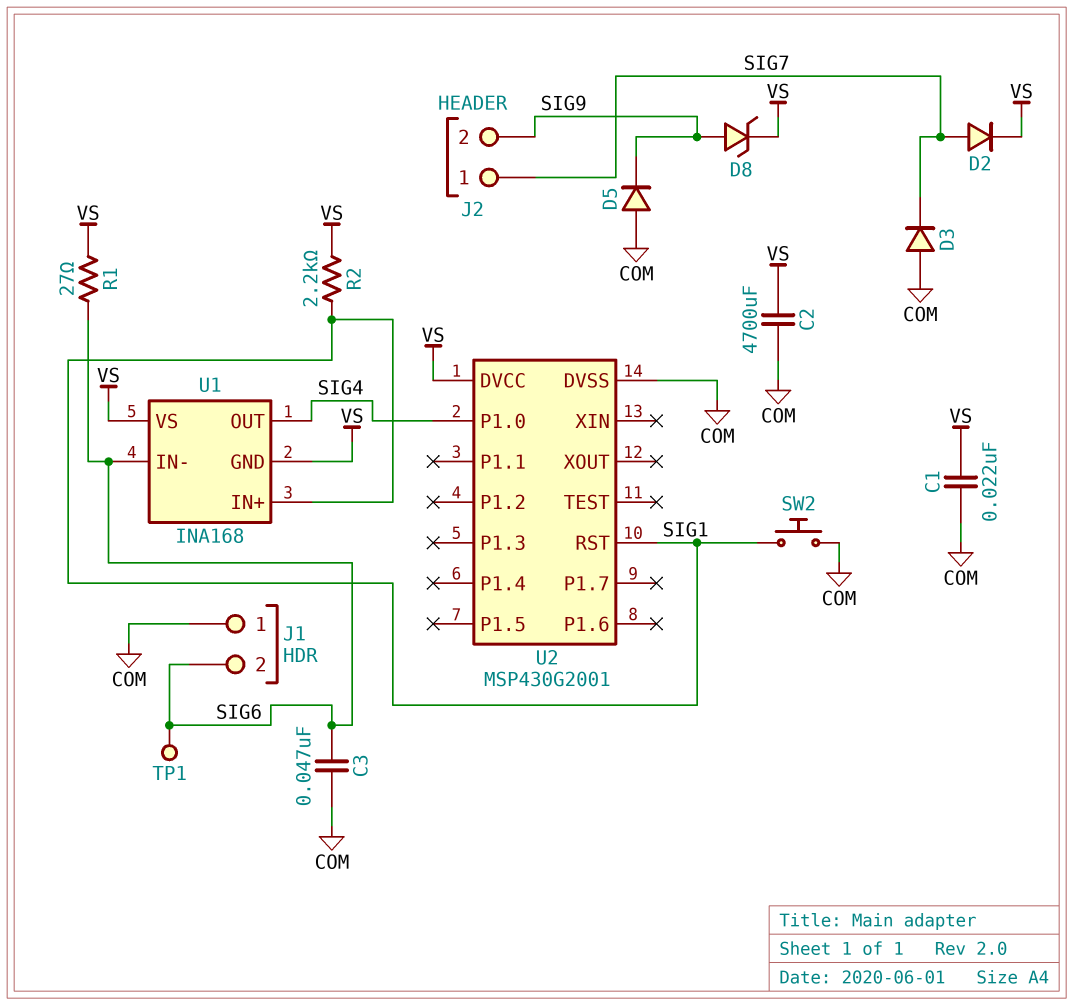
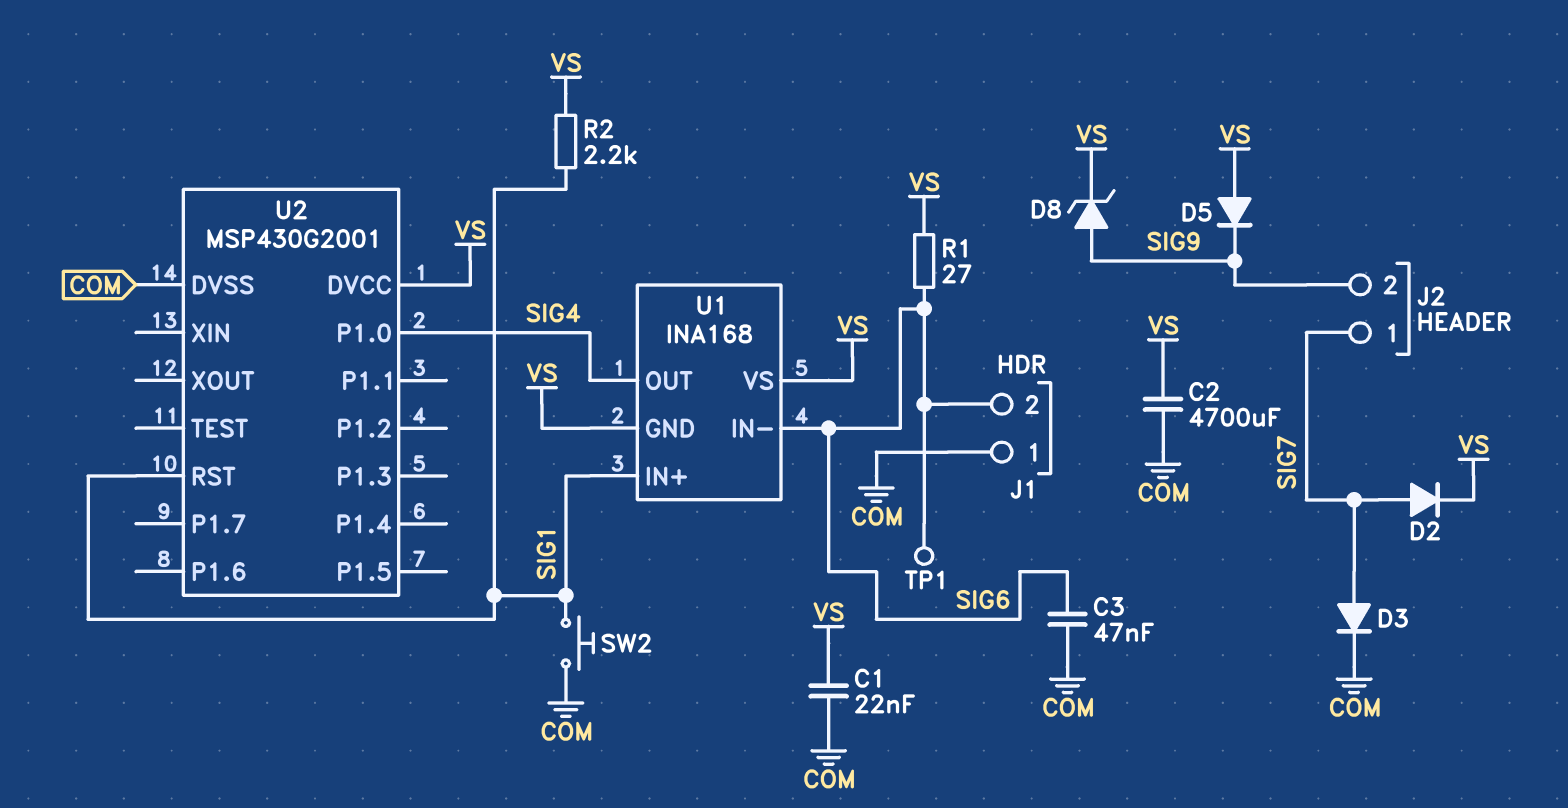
D3: diode (A COM, K SIG7) -> diode (A SIG7, K COM)
D5: diode (A COM, K SIG9) -> diode (A VS, K SIG9)

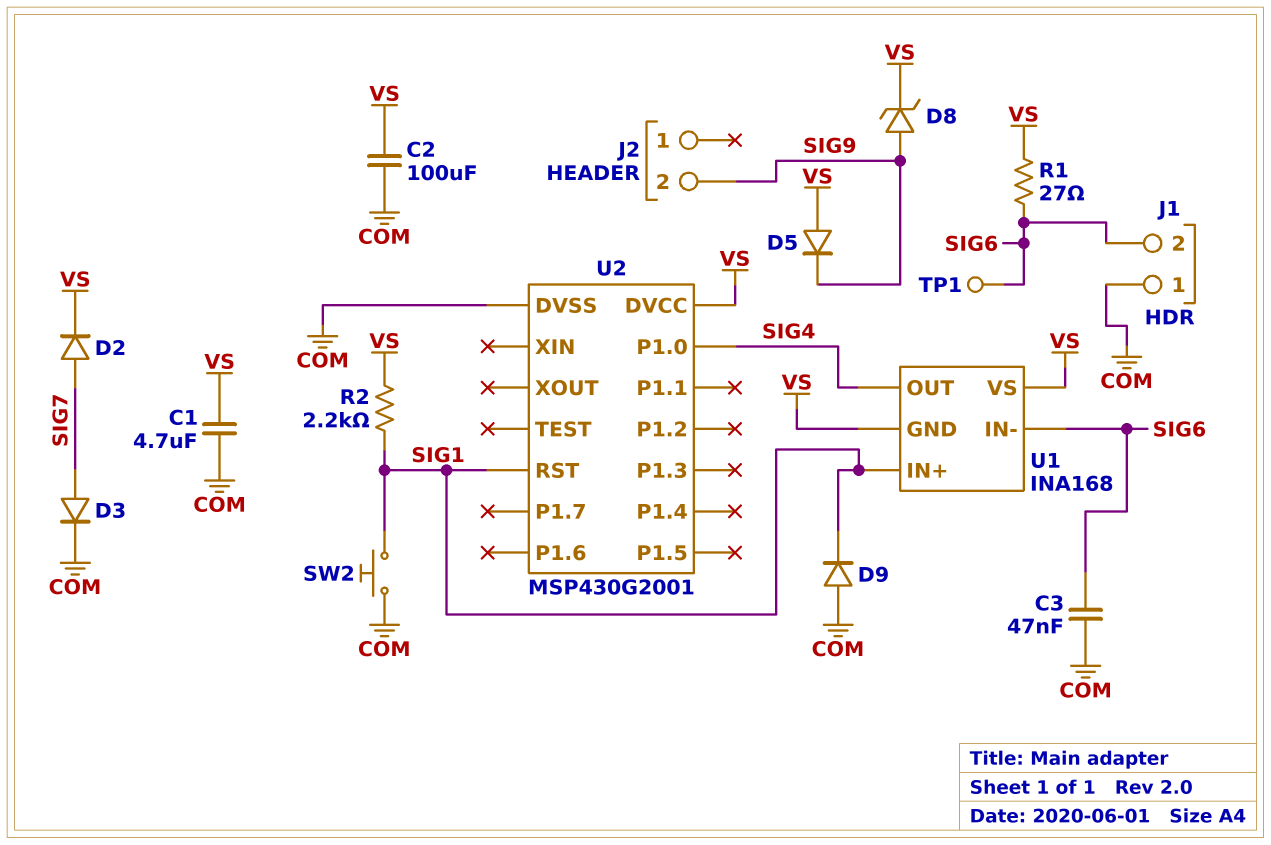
C1: 22nF (COM, VS) -> 4.7uF (COM, VS)
C2: 4700uF (COM, VS) -> 100uF (COM, VS)
D9: none -> diode (A COM, K SIG1)
J2 pin 1: SIG7 -> none

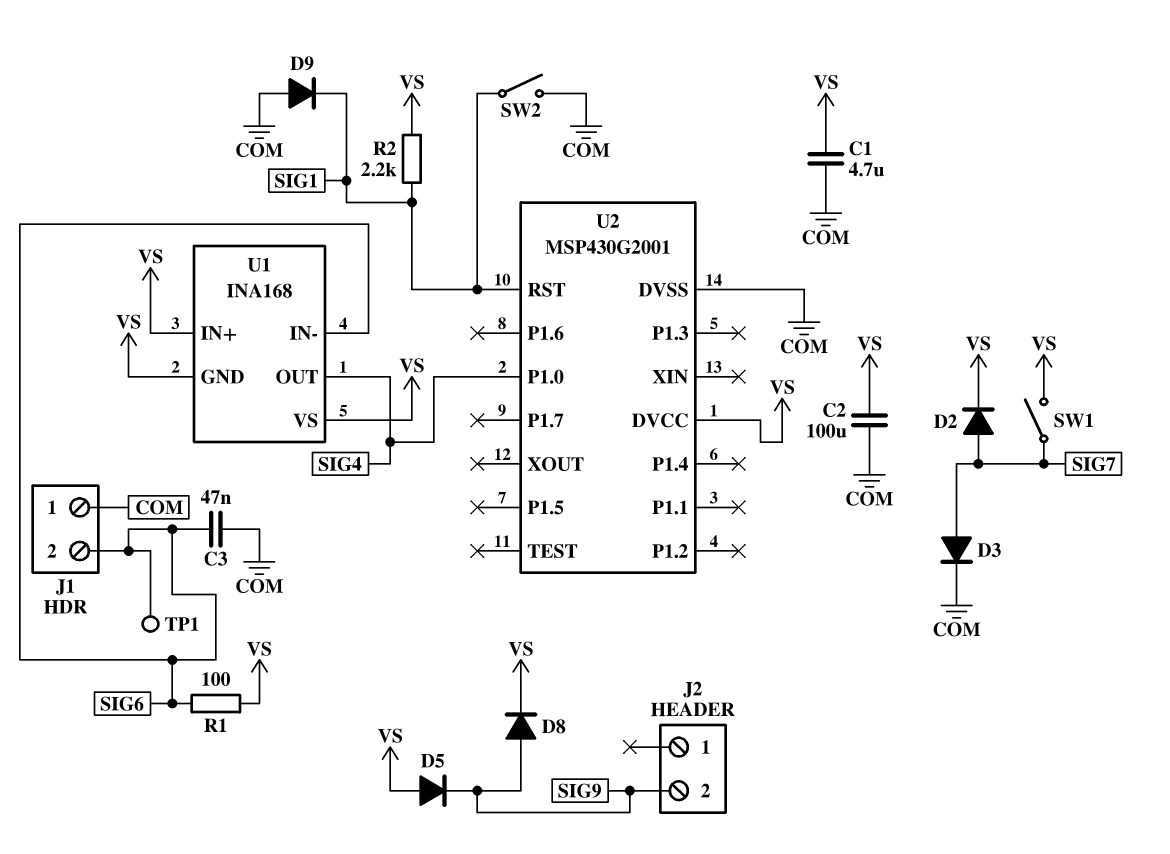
D8: zener (A SIG9, K VS) -> diode (A SIG9, K VS)
R1: 27 (SIG6, VS) -> 100 (SIG6, VS)
SW1: none -> switch (SIG7, VS)
SW2: button (COM, SIG1) -> switch (COM, SIG1)
U1 pin IN+: SIG1 -> VS

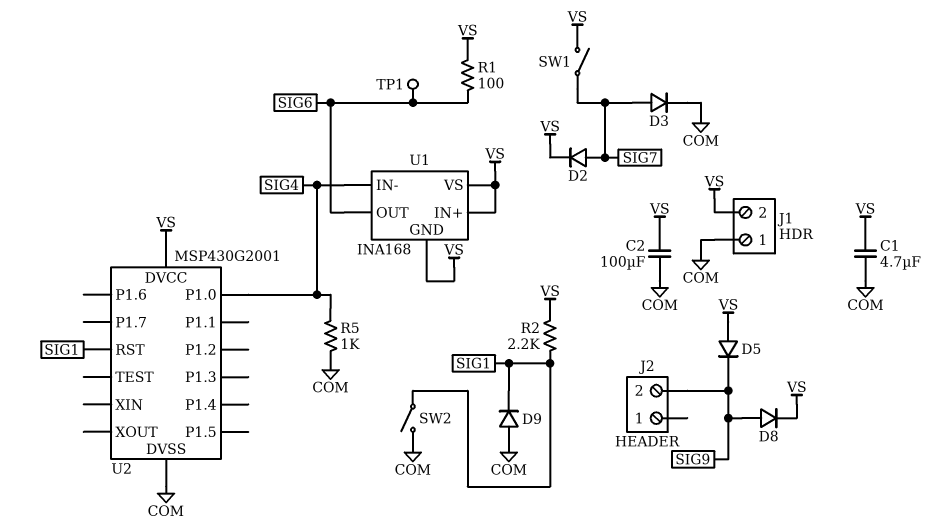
C3: 47nF (COM, SIG6) -> none
J1 pin 2: SIG6 -> VS
R5: none -> 1k (COM, SIG4)
U1 pin IN-: SIG6 -> SIG4
U1 pin OUT: SIG4 -> SIG6

